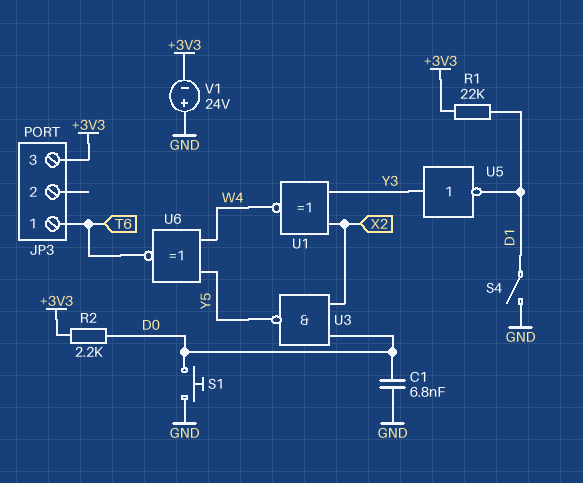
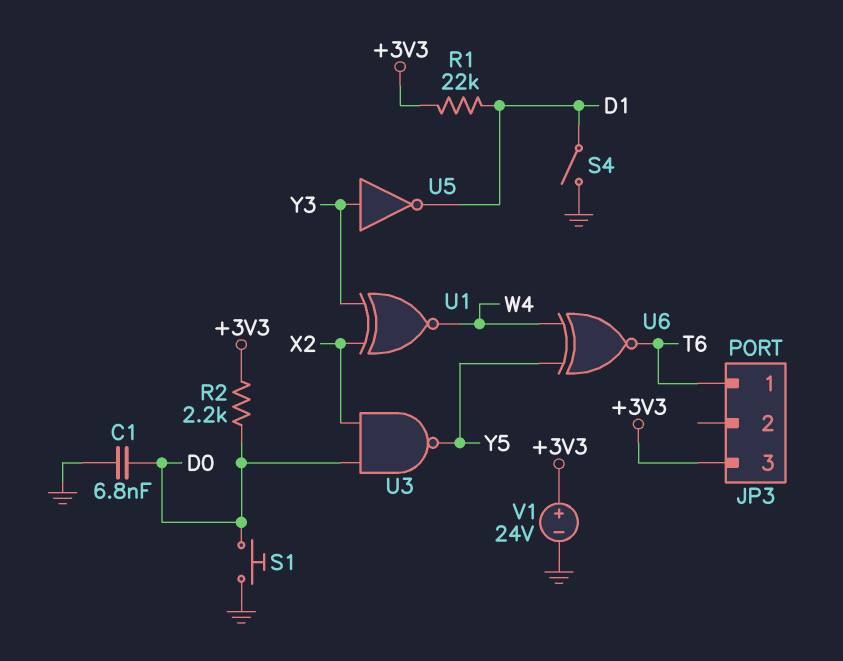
V1: 24V (plus GND, minus +3V3) -> 24V (plus +3V3, minus GND)

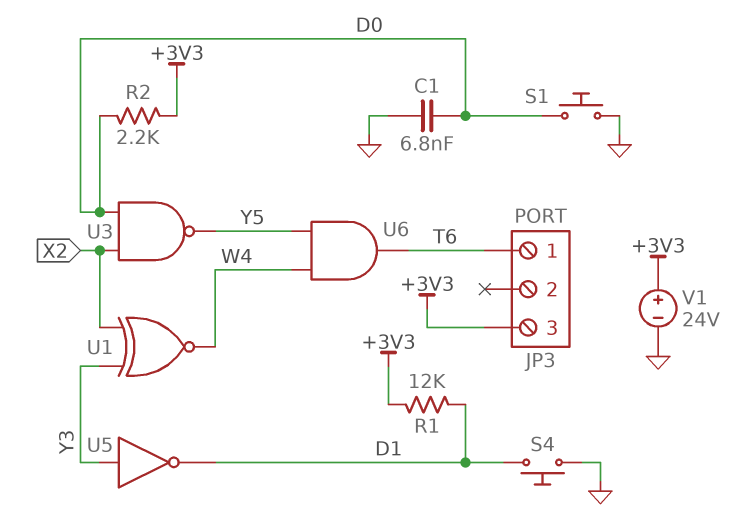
R1: 22k (+3V3, D1) -> 12k (+3V3, D1)
S4: switch (D1, GND) -> button (D1, GND)
U6: XNOR (in W4, in Y5, out T6) -> AND (in W4, in Y5, out T6)

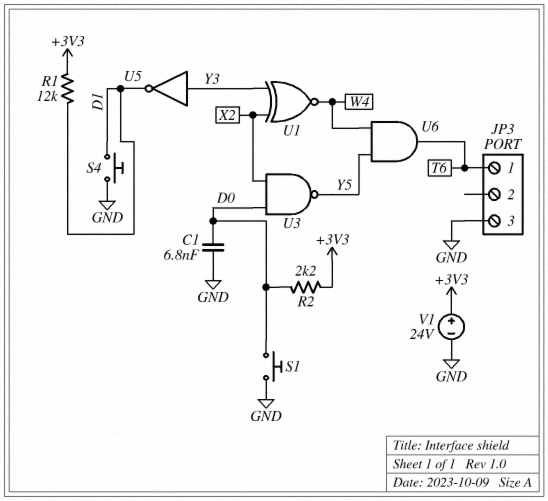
JP3 pin 3: +3V3 -> GND

